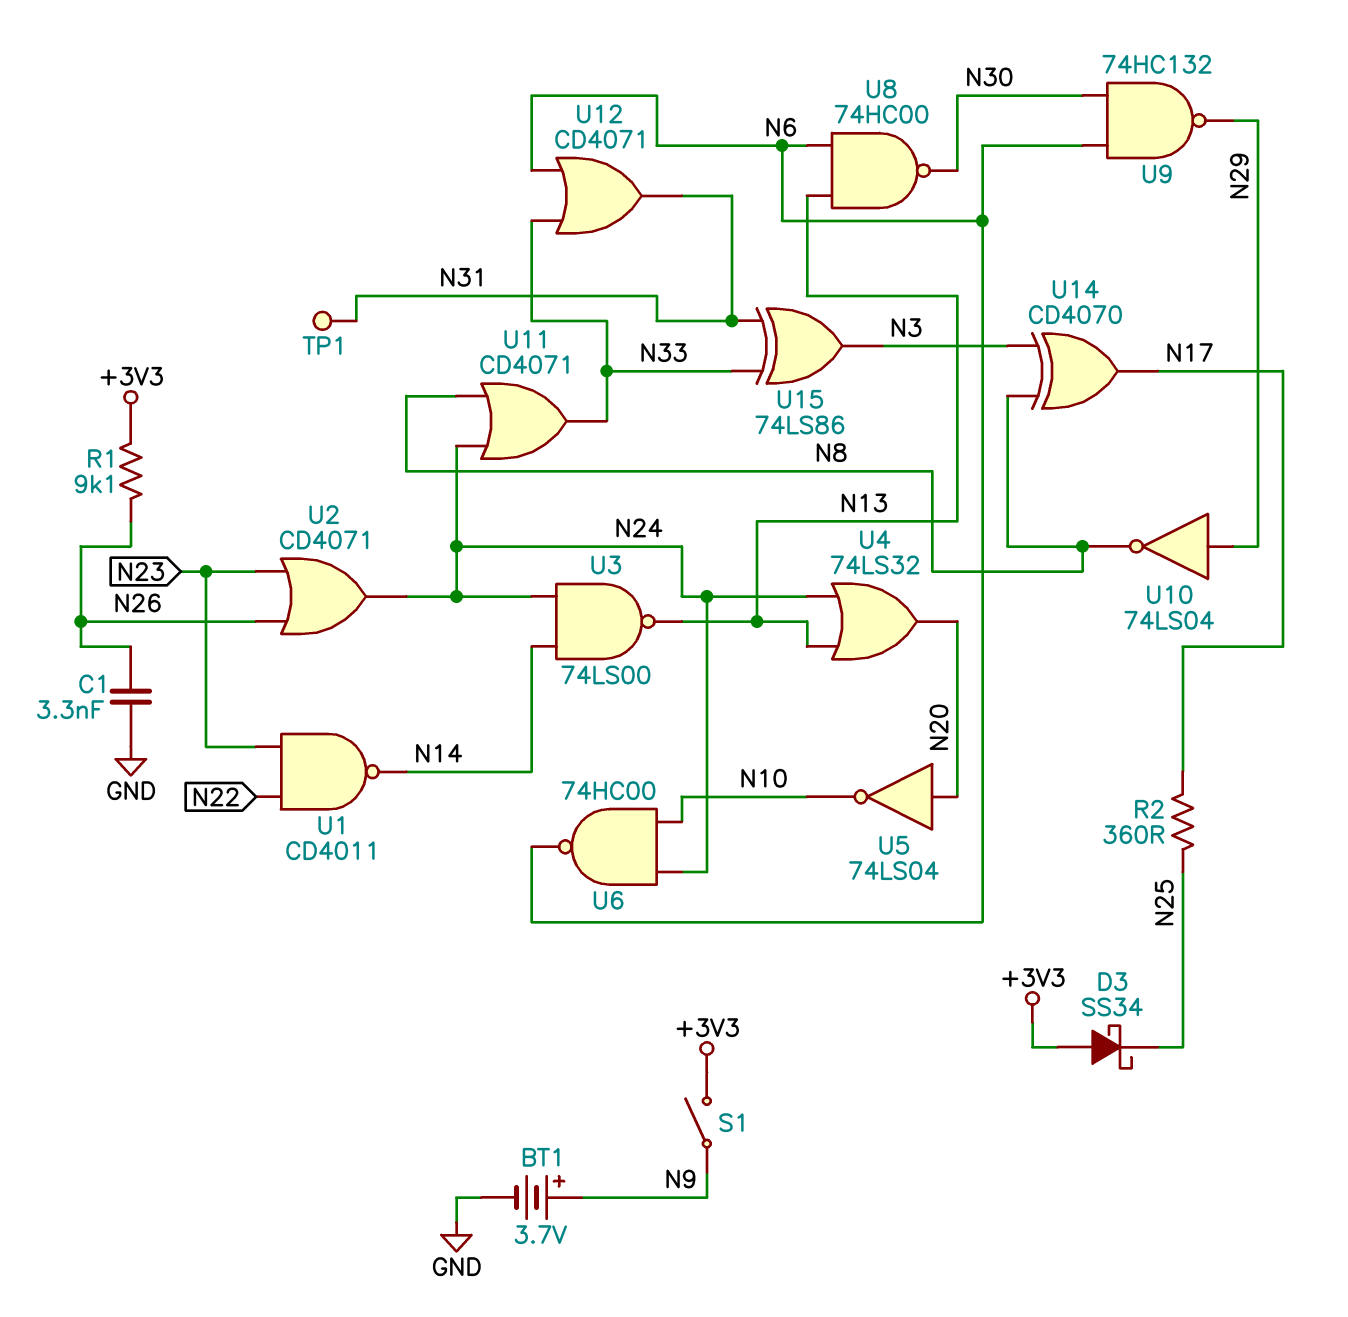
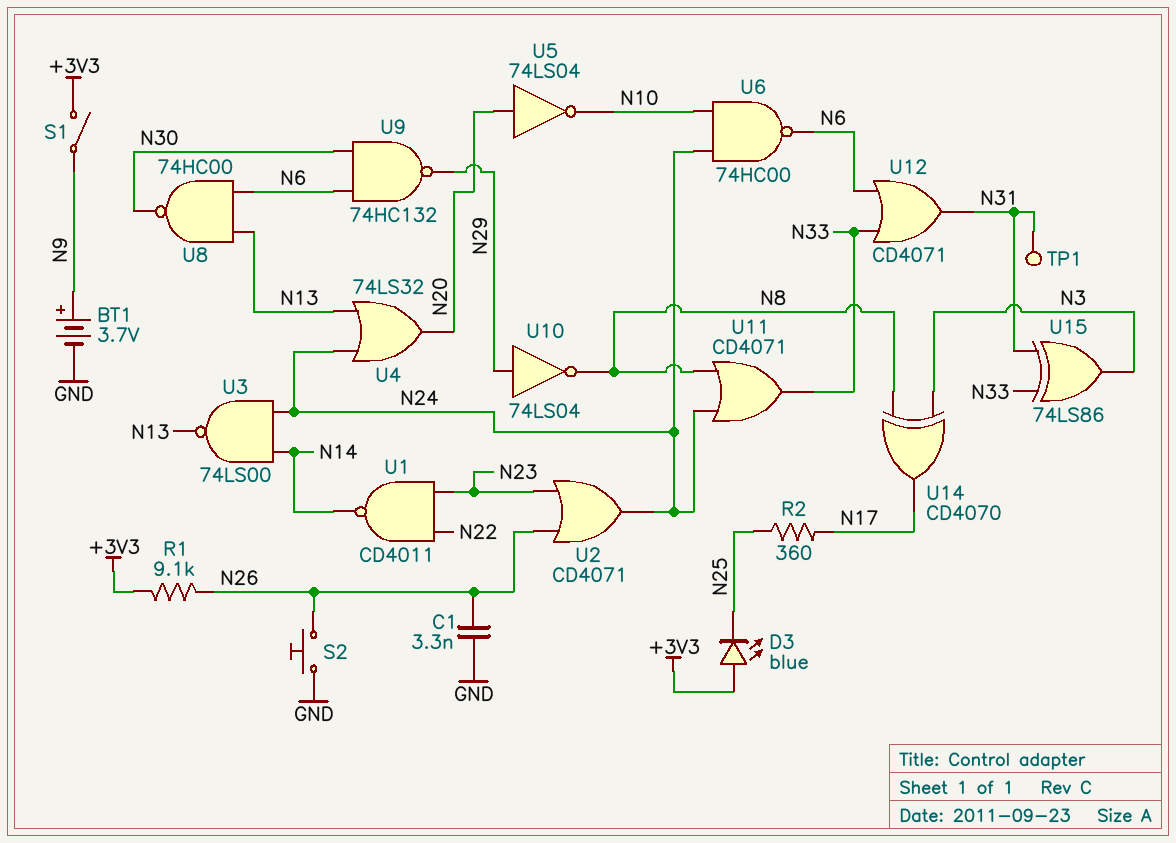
D3: schottky SS34 (A +3V3, K N25) -> LED blue (A +3V3, K N25)
S2: none -> button (GND, N26)

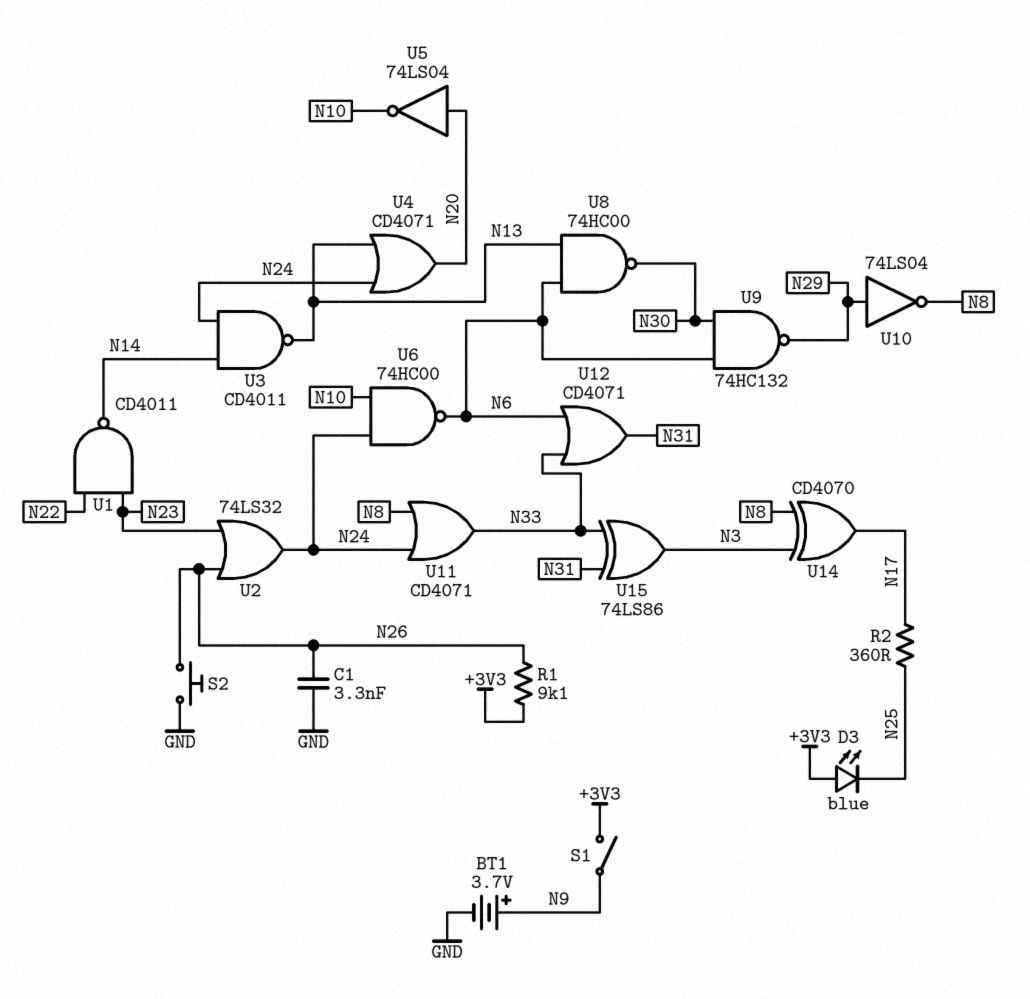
TP1: test point (N31) -> none
U2: OR CD4071 (in N23, in N26, out N24) -> OR 74LS32 (in N23, in N26, out N24)
U3: NAND 74LS00 (in N14, in N24, out N13) -> NAND CD4011 (in N14, in N24, out N13)
U4: OR 74LS32 (in N13, in N24, out N20) -> OR CD4071 (in N13, in N24, out N20)

